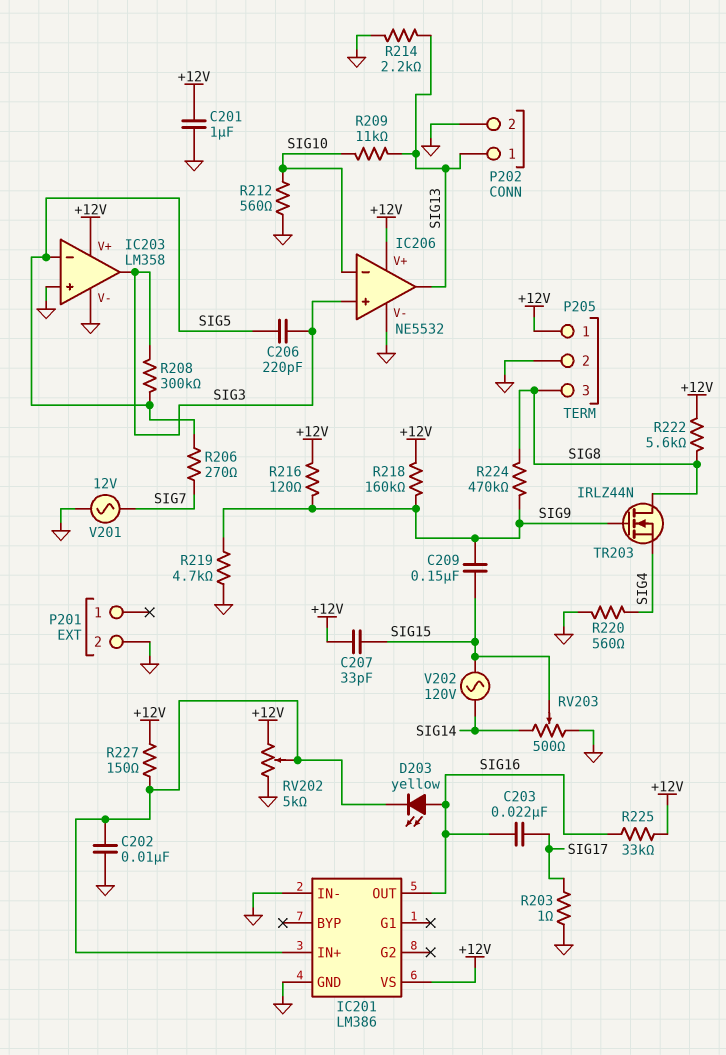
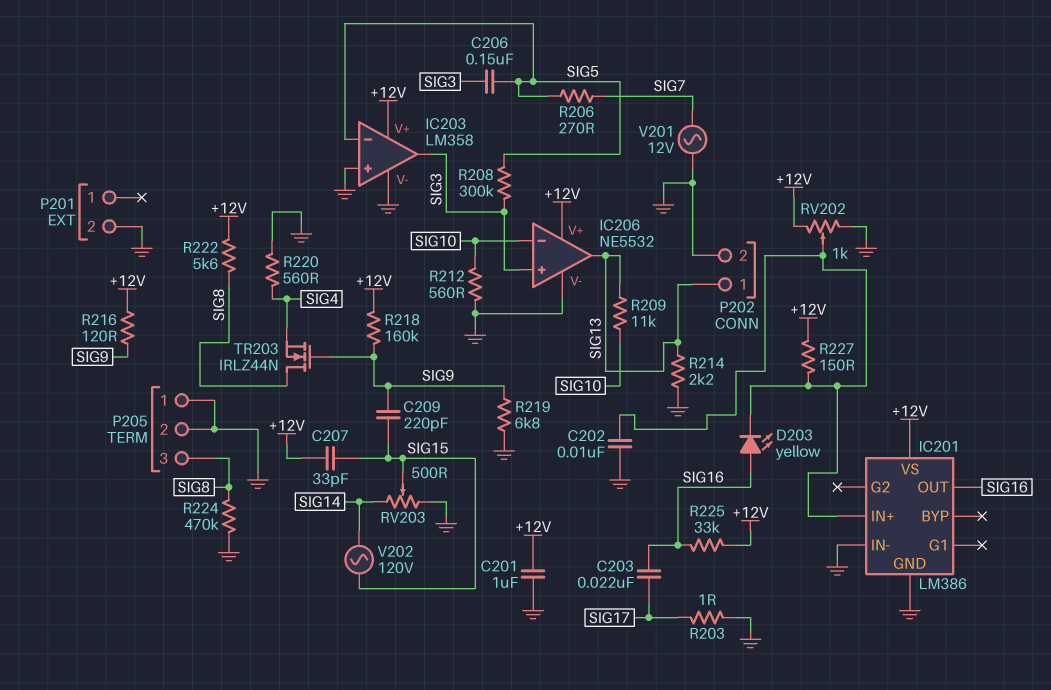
C206: 220pF (SIG3, SIG5) -> 150nF (SIG3, SIG5)
C209: 150nF (SIG9, SIG15) -> 220pF (SIG9, SIG15)
P205 pin 1: +12V -> GND
R219: 4.7k (GND, SIG9) -> 6.8k (GND, SIG9)
R224: 470k (SIG8, SIG9) -> 470k (GND, SIG8)
RV202: 5k (+12V, GND, wiper IC201/IN+) -> 1k (+12V, GND, wiper IC201/IN+)

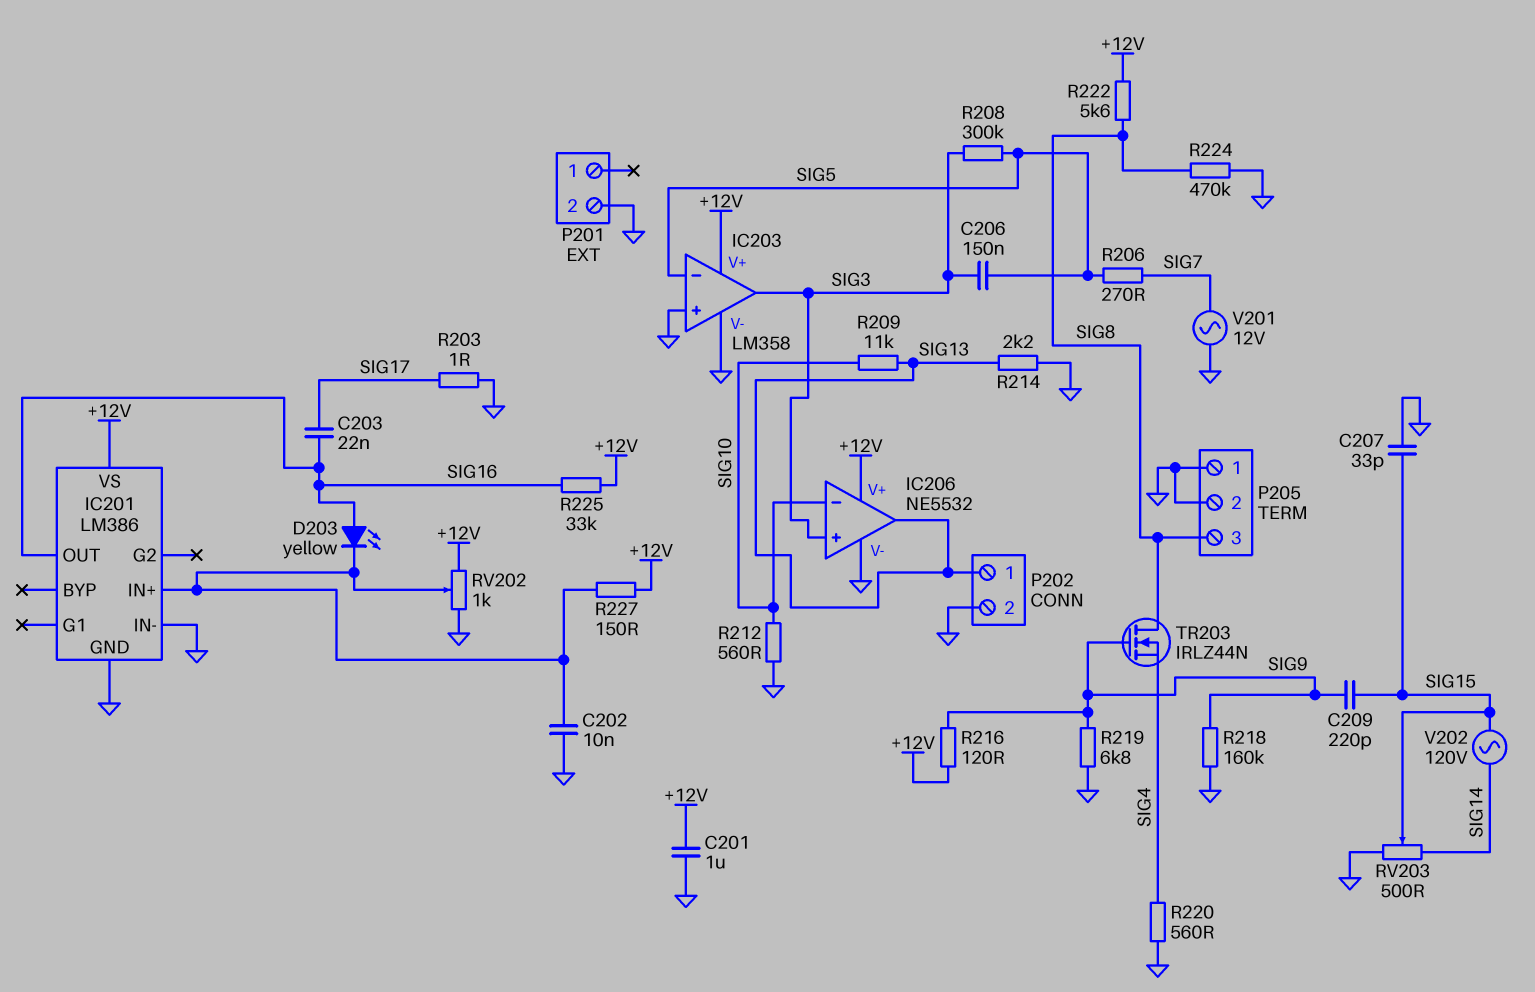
C207: 33pF (+12V, SIG15) -> 33pF (GND, SIG15)
R218: 160k (+12V, SIG9) -> 160k (GND, SIG9)

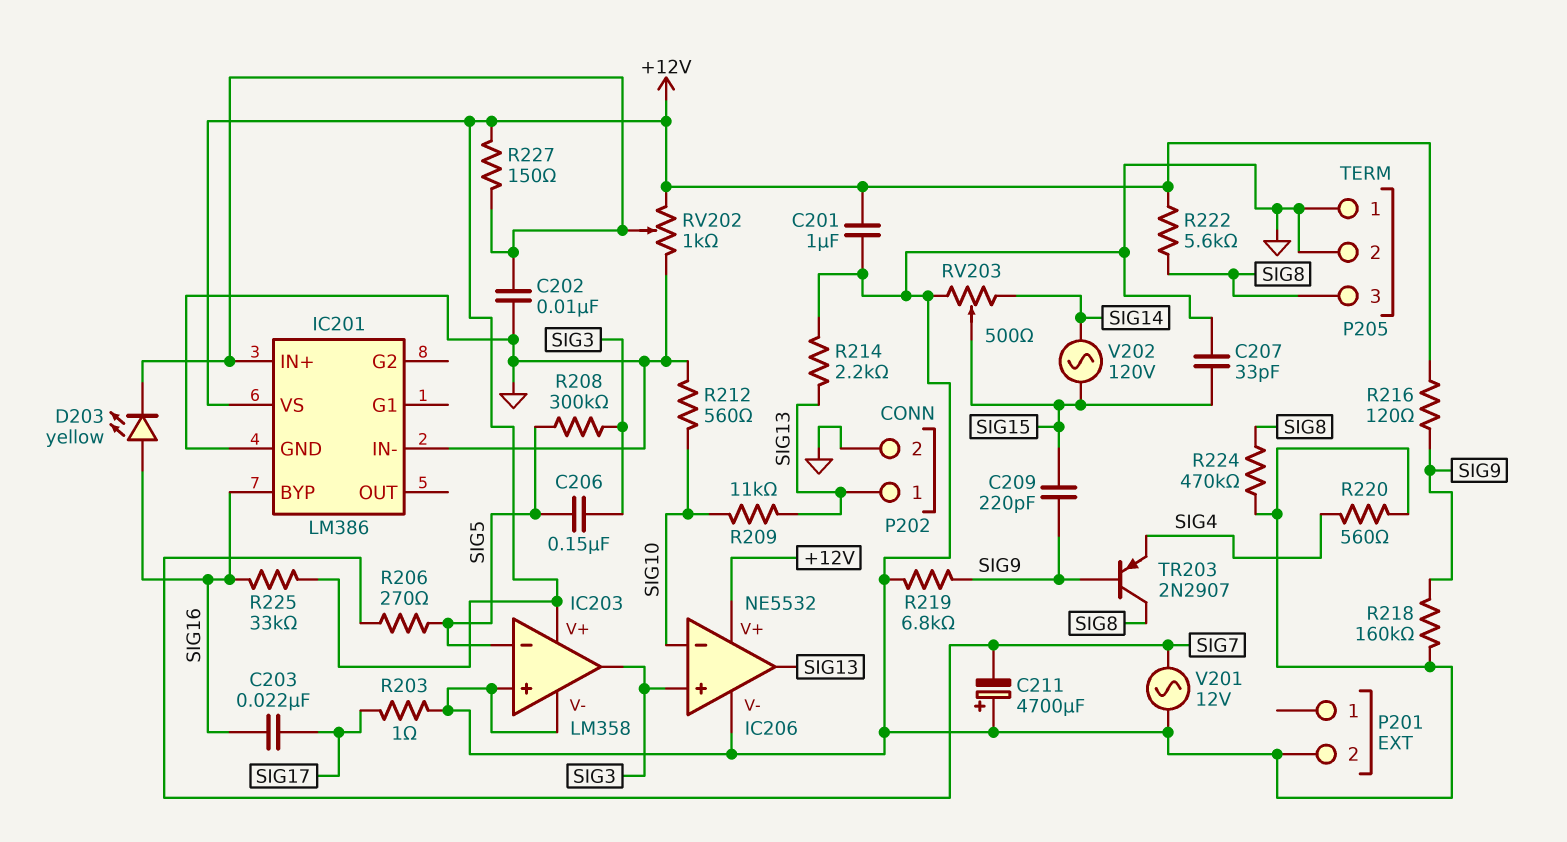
C211: none -> 4700uF (plus GND, minus SIG7)
IC201 pin BYP: none -> SIG16
IC201 pin OUT: SIG16 -> none
TR203: NMOS IRLZ44N (G SIG9, D SIG8, S SIG4) -> PNP 2N2907 (B SIG9, C SIG8, E SIG4)

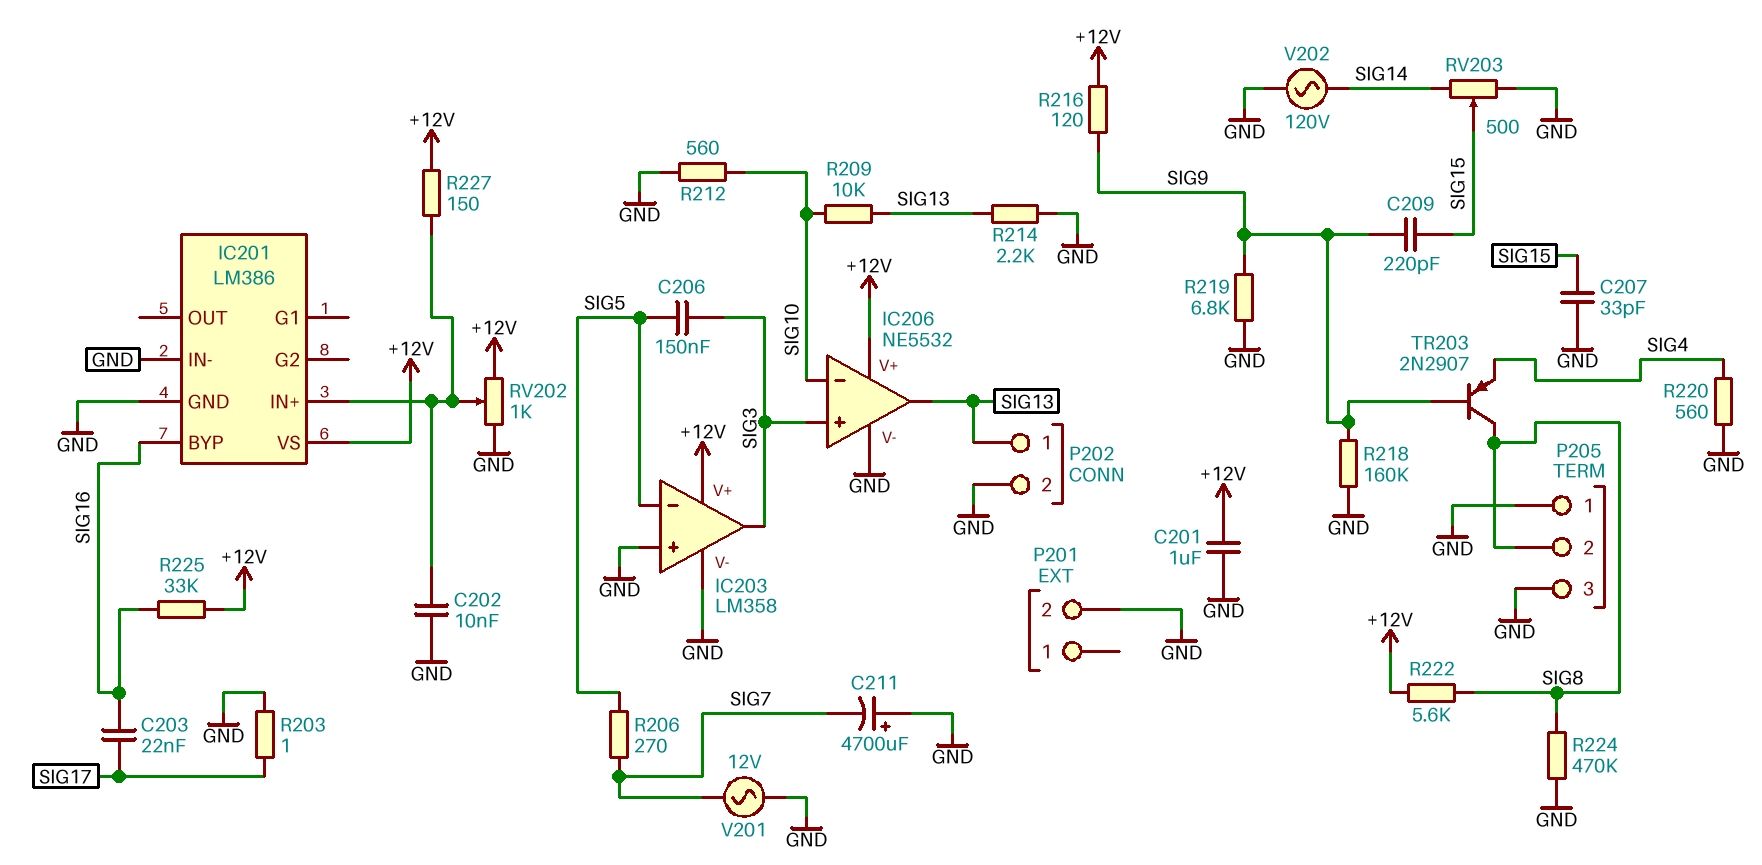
D203: LED yellow (A SIG16, K IC201/IN+) -> none
P205 pin 2: GND -> SIG8
P205 pin 3: SIG8 -> GND
R208: 300k (SIG3, SIG5) -> none
R209: 11k (SIG10, SIG13) -> 10k (SIG10, SIG13)
V202: AC 120V (SIG14, SIG15) -> AC 120V (GND, SIG14)

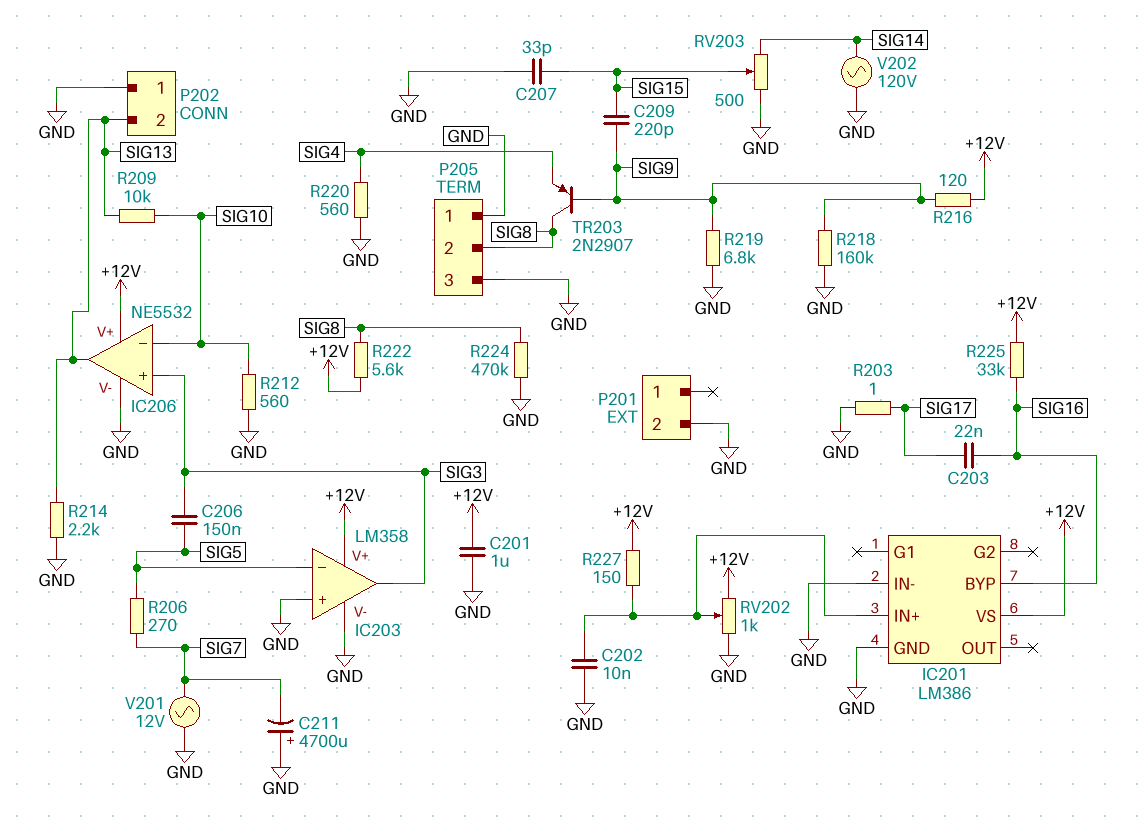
P202 pin 1: SIG13 -> GND
P202 pin 2: GND -> SIG13

